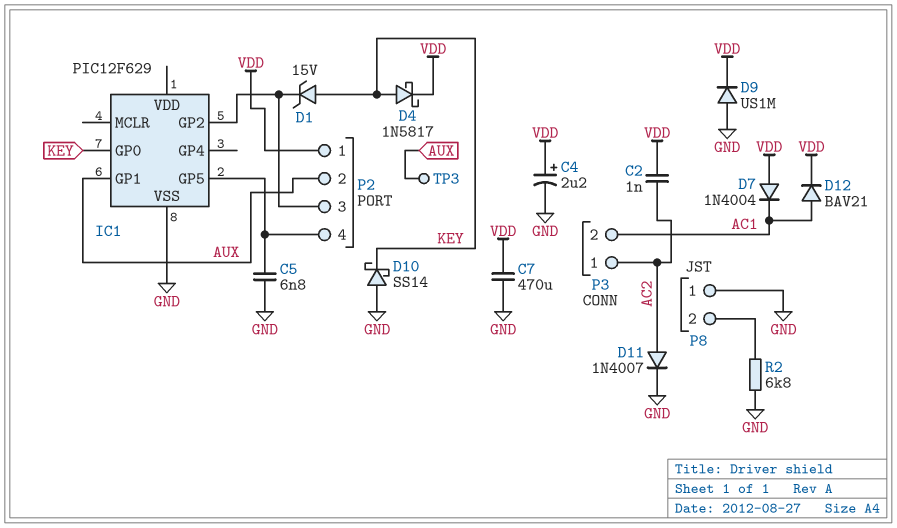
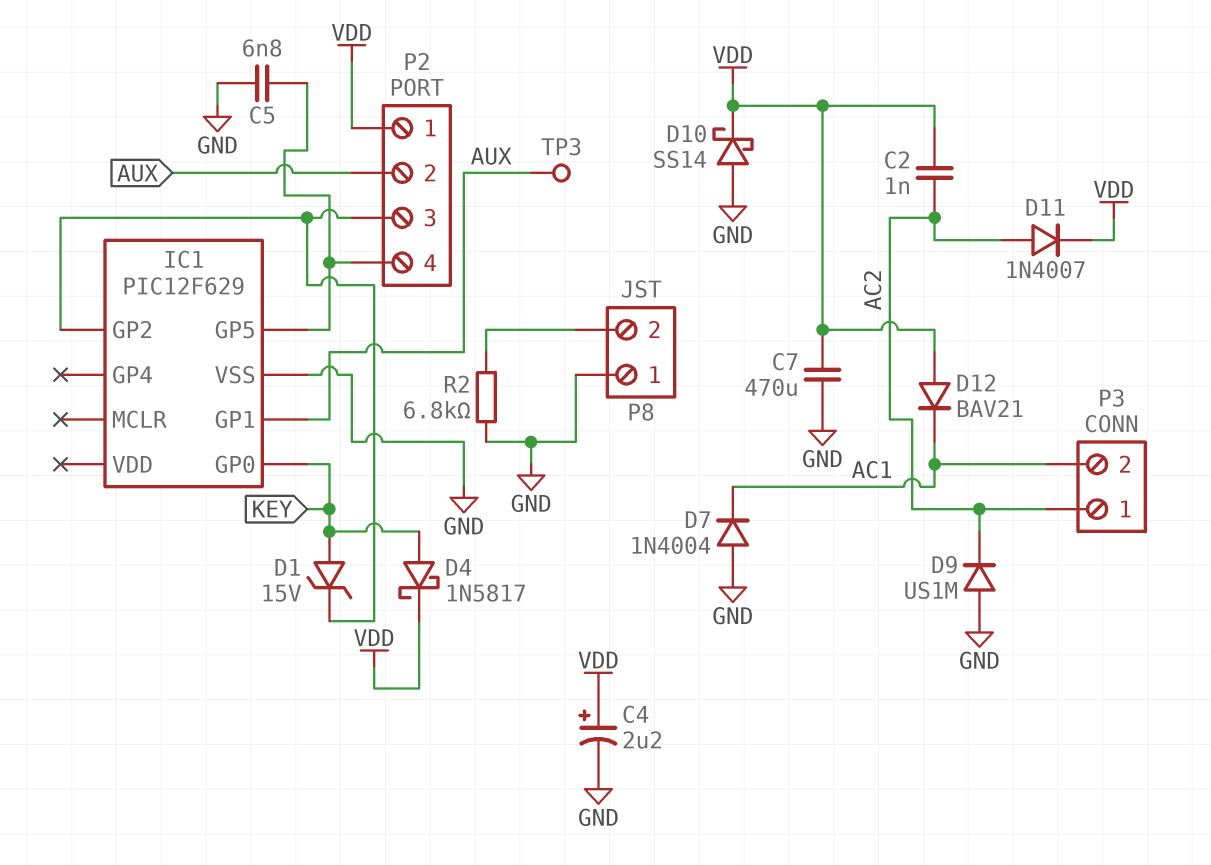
D7: diode 1N4004 (A VDD, K AC1) -> diode 1N4004 (A GND, K AC1)
D9: diode US1M (A GND, K VDD) -> diode US1M (A GND, K AC2)
D10: schottky SS14 (A GND, K KEY) -> schottky SS14 (A GND, K VDD)
D11: diode 1N4007 (A AC2, K GND) -> diode 1N4007 (A AC2, K VDD)
D12: diode BAV21 (A AC1, K VDD) -> diode BAV21 (A VDD, K AC1)

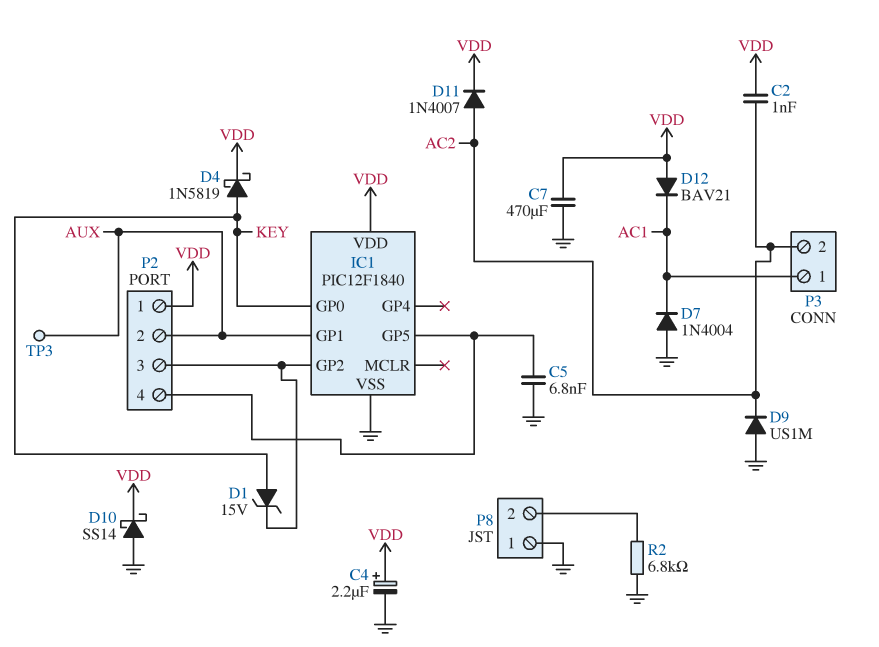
D4: schottky 1N5817 (A KEY, K VDD) -> schottky 1N5819 (A KEY, K VDD)
IC1: PIC12F629 -> PIC12F1840
IC1 pin VDD: none -> VDD
P3 pin 1: AC2 -> AC1
P3 pin 2: AC1 -> AC2

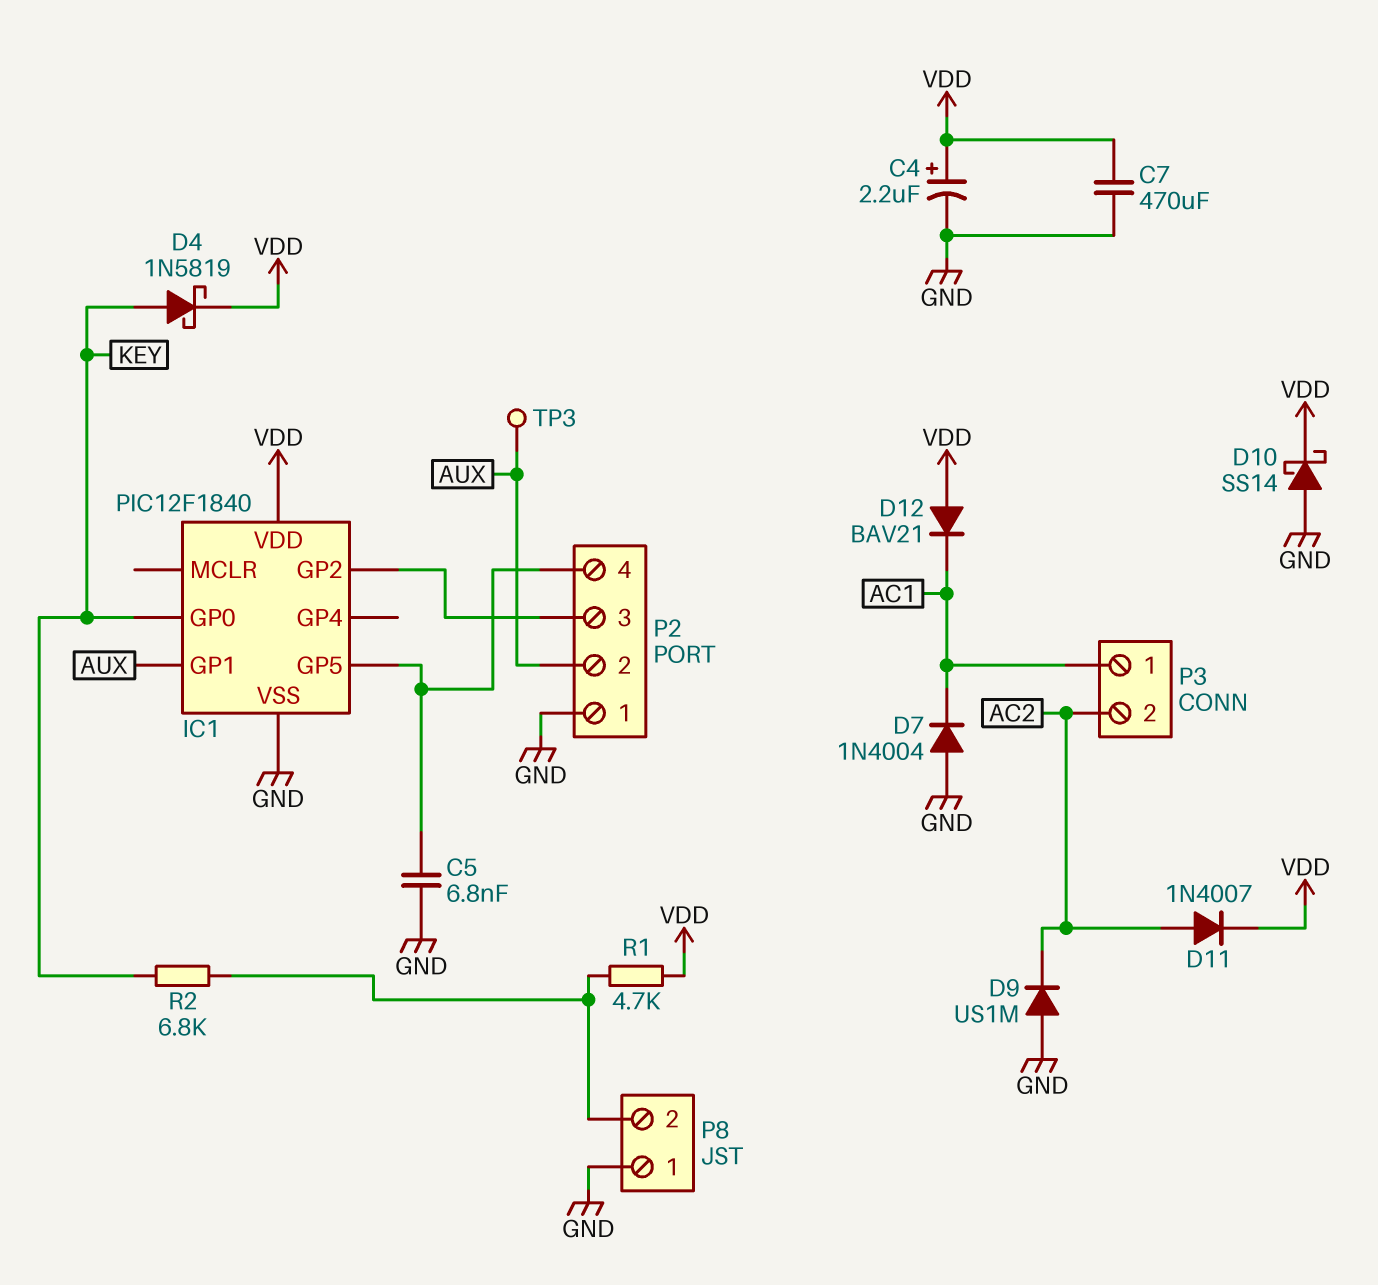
C2: 1nF (AC2, VDD) -> none
D1: zener 15V (A KEY, K IC1/GP2) -> none
P2 pin 1: VDD -> GND
R1: none -> 4.7k (P8/2, VDD)
R2: 6.8k (GND, P8/2) -> 6.8k (KEY, P8/2)

